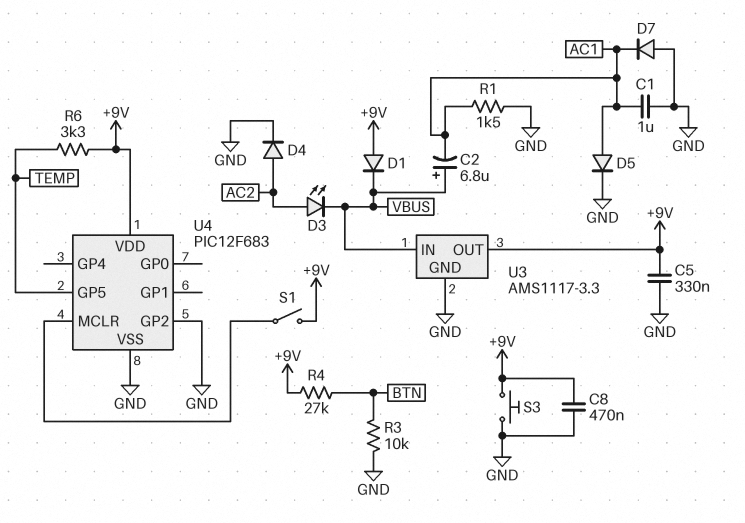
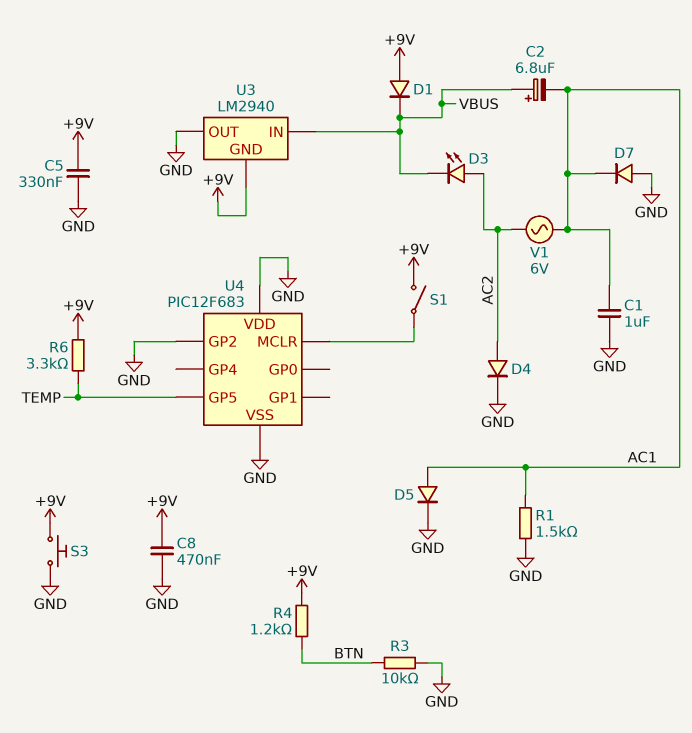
R4: 27k (+9V, BTN) -> 1.2k (+9V, BTN)
U3: AMS1117-3.3 -> LM2940
U3 pin GND: GND -> +9V
U3 pin OUT: +9V -> GND
U4 pin VDD: +9V -> GND
V1: none -> AC 6V (AC1, AC2)

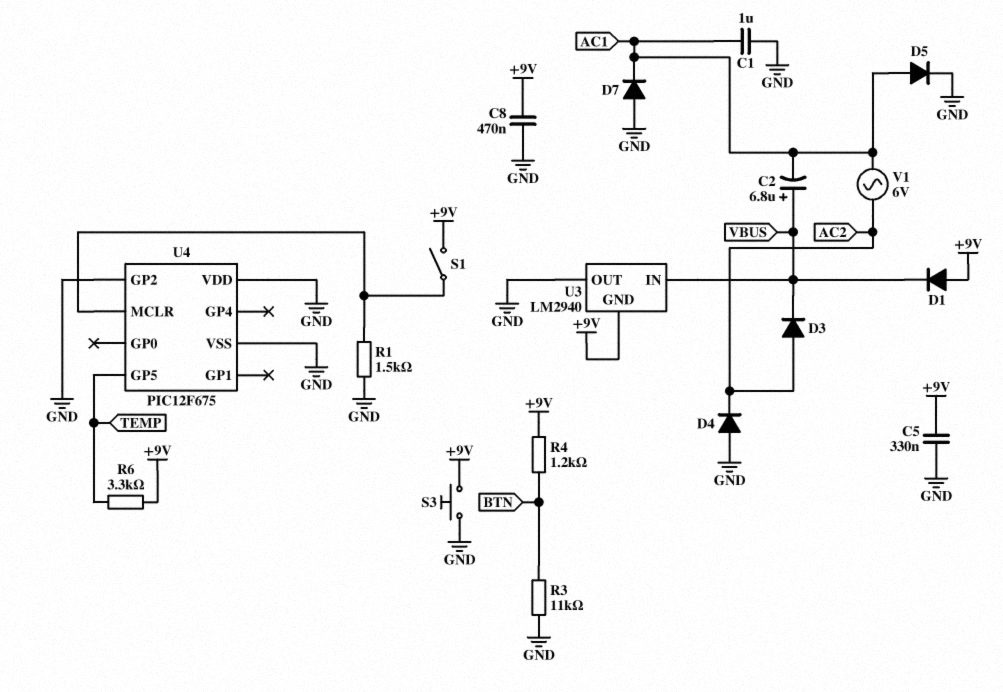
D3: LED (A AC2, K VBUS) -> diode (A AC2, K VBUS)
D4: diode (A AC2, K GND) -> diode (A GND, K AC2)
R1: 1.5k (AC1, GND) -> 1.5k (GND, U4/MCLR)
R3: 10k (BTN, GND) -> 11k (BTN, GND)
U4: PIC12F683 -> PIC12F675

